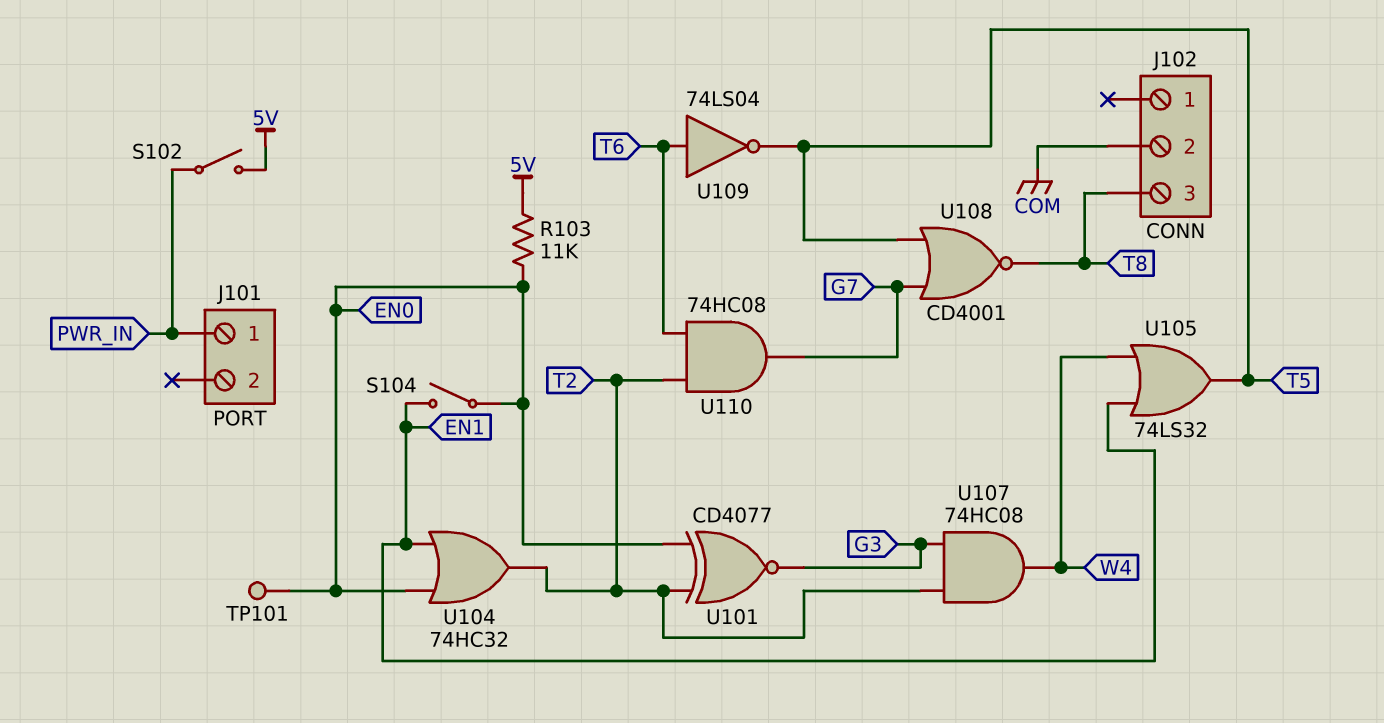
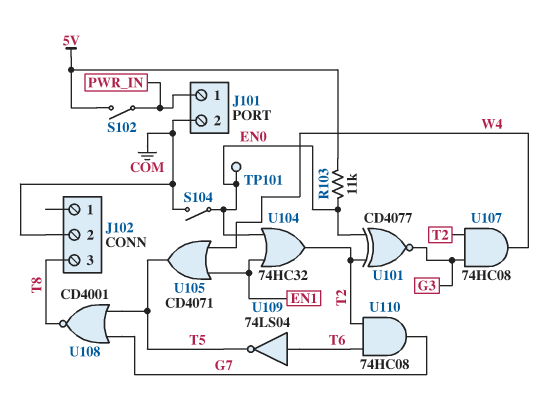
J101 pin 2: none -> COM
S104: switch (EN0, EN1) -> switch (COM, EN0)
U105: OR 74LS32 (in EN1, in W4, out T5) -> OR CD4071 (in EN1, in W4, out T5)

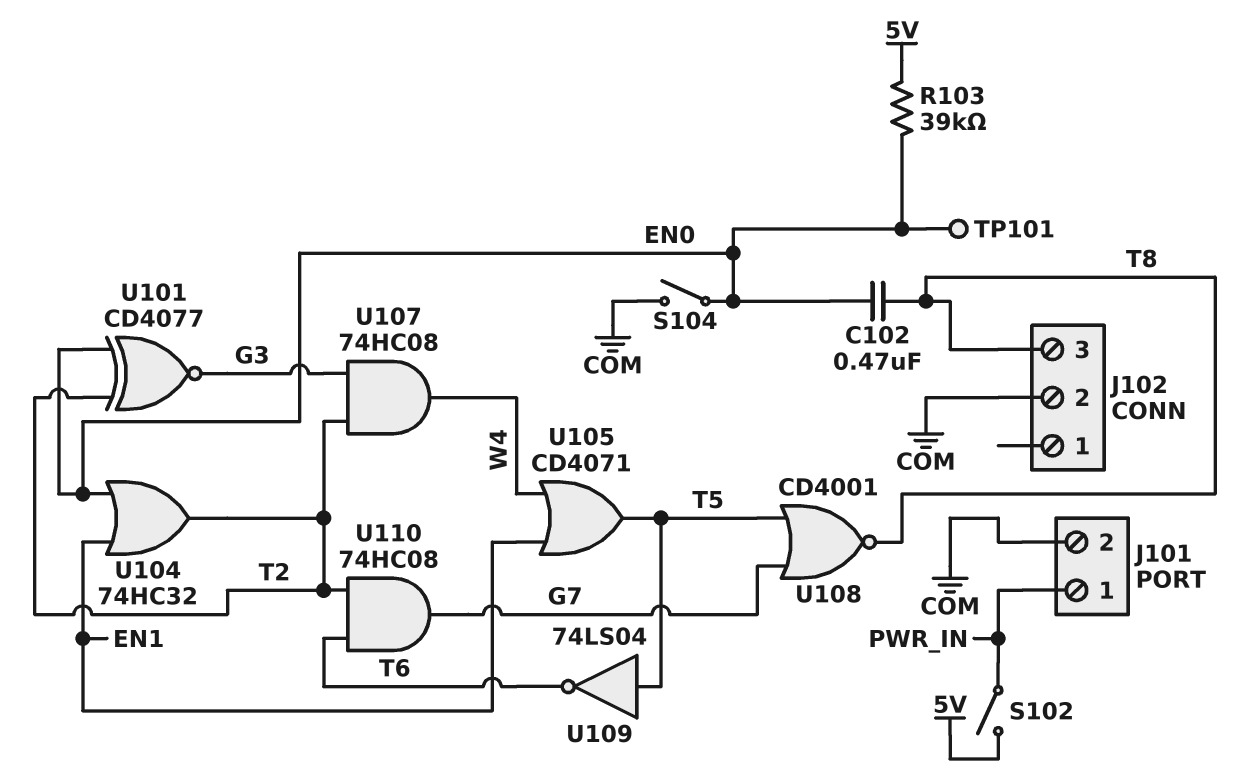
C102: none -> 470nF (EN0, T8)
R103: 11k (5V, EN0) -> 39k (5V, EN0)
U109: NOT 74LS04 (in T6, out T5) -> NOT 74LS04 (in T5, out T6)

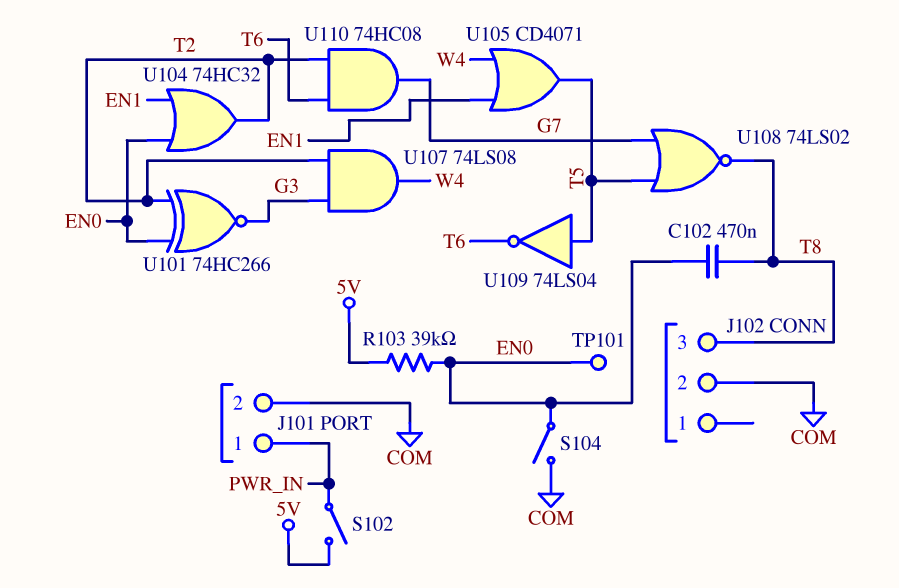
U101: XNOR CD4077 (in EN0, in T2, out G3) -> XNOR 74HC266 (in EN0, in T2, out G3)
U107: AND 74HC08 (in G3, in T2, out W4) -> AND 74LS08 (in G3, in T2, out W4)
U108: NOR CD4001 (in G7, in T5, out T8) -> NOR 74LS02 (in G7, in T5, out T8)

